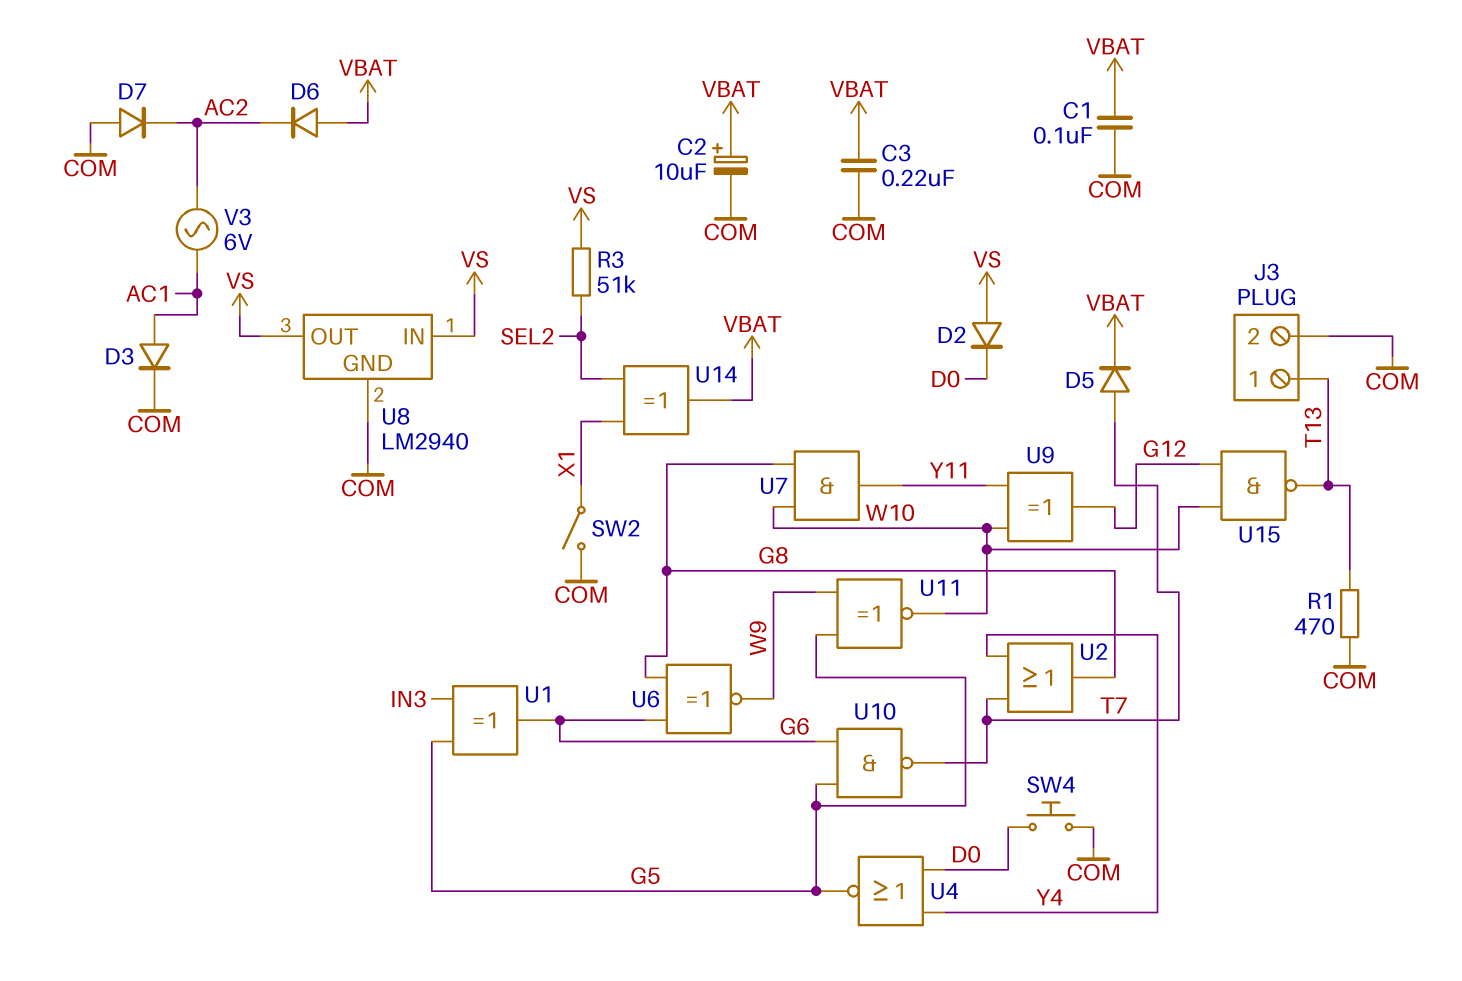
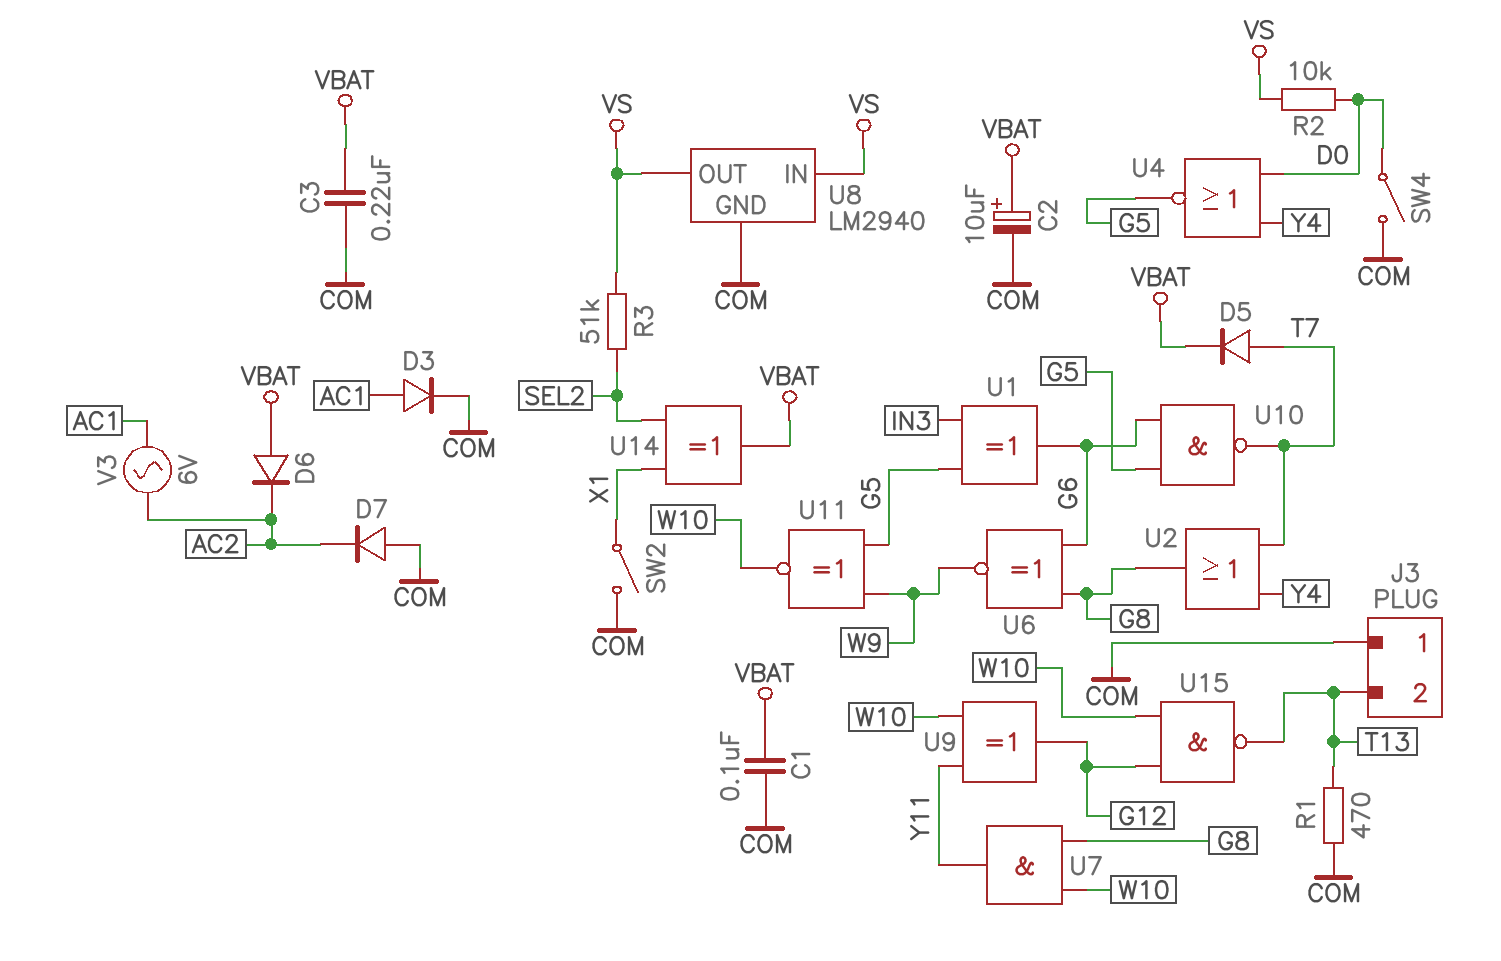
D2: diode (A VS, K D0) -> none
J3 pin 1: T13 -> COM
J3 pin 2: COM -> T13
R2: none -> 10k (D0, VS)
SW4: button (COM, D0) -> switch (COM, D0)

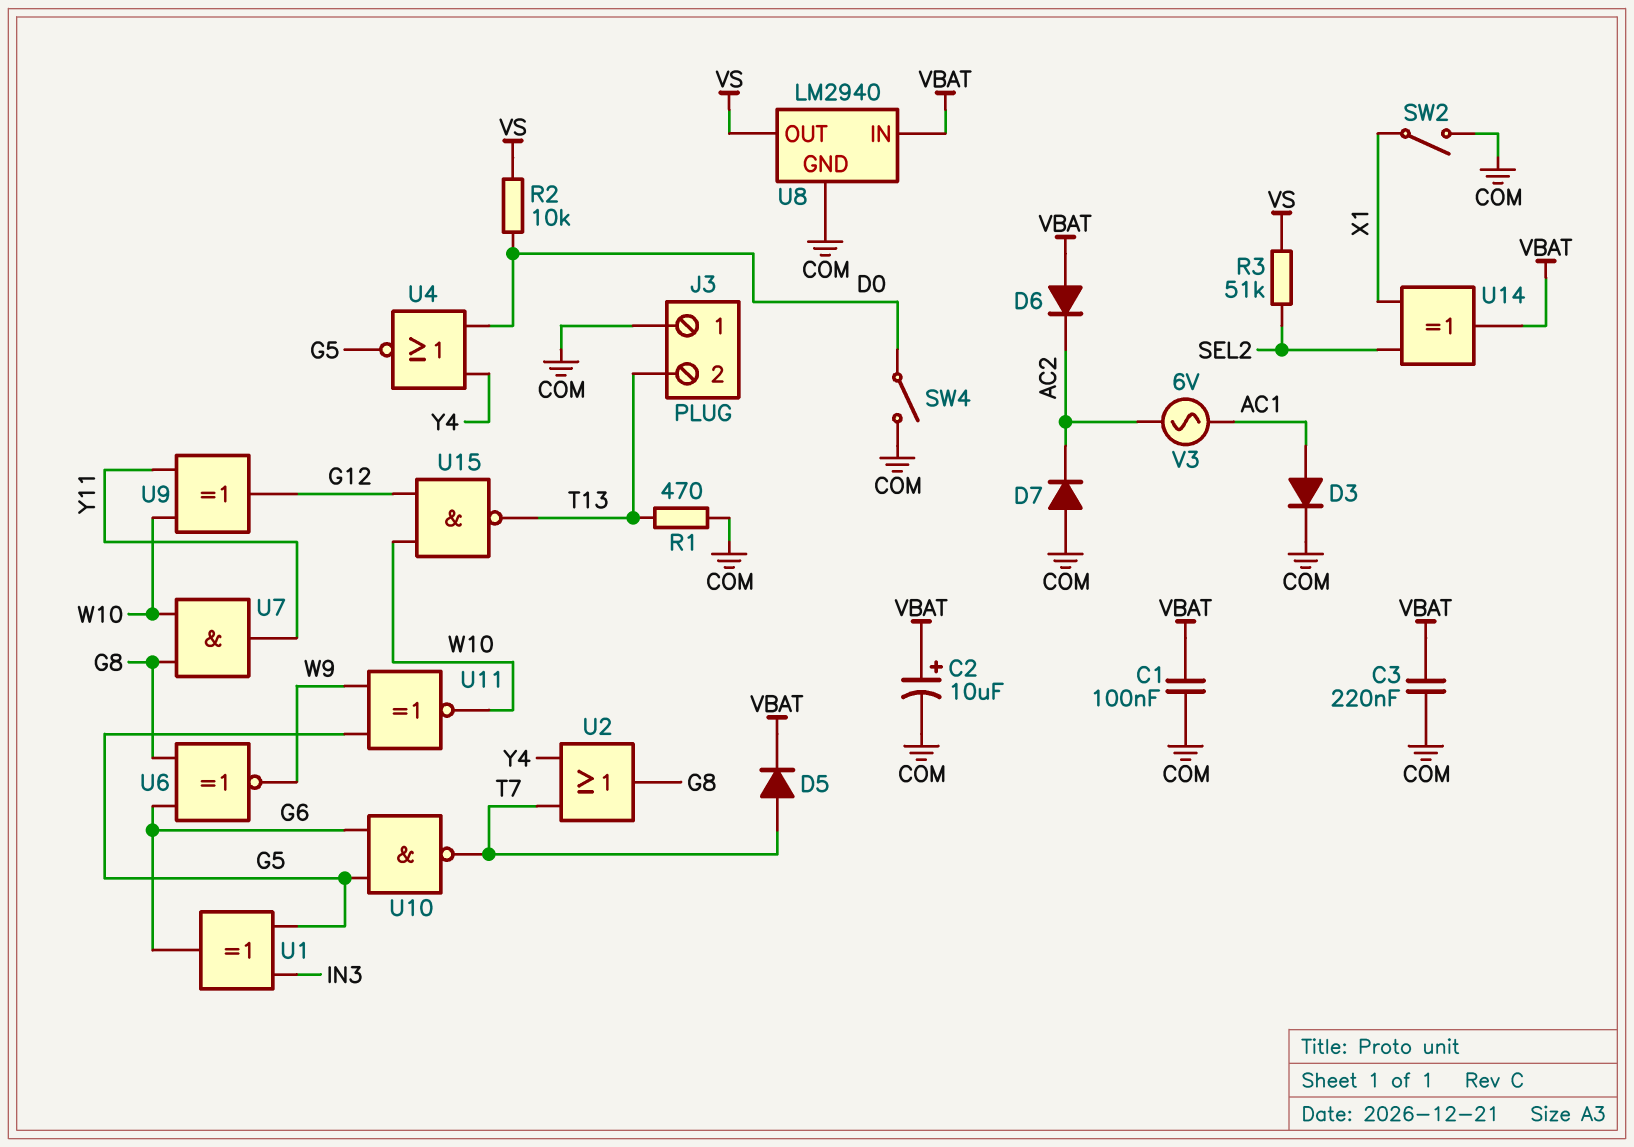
U8 pin IN: VS -> VBAT

